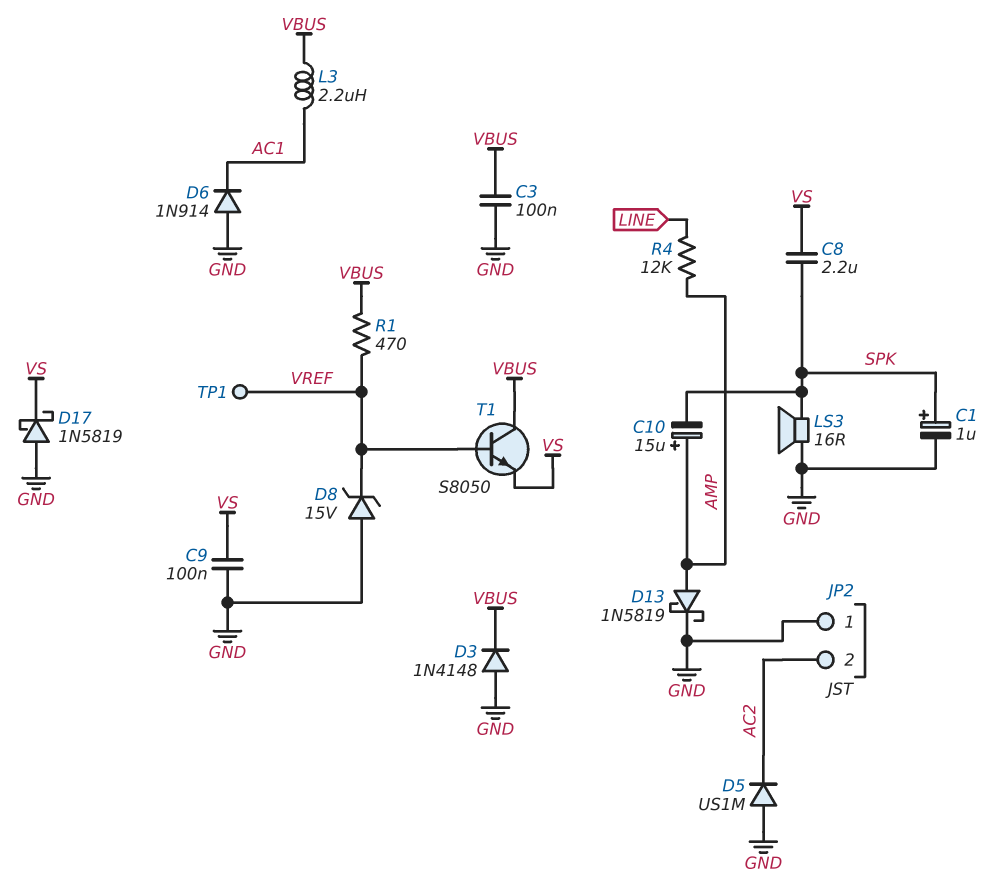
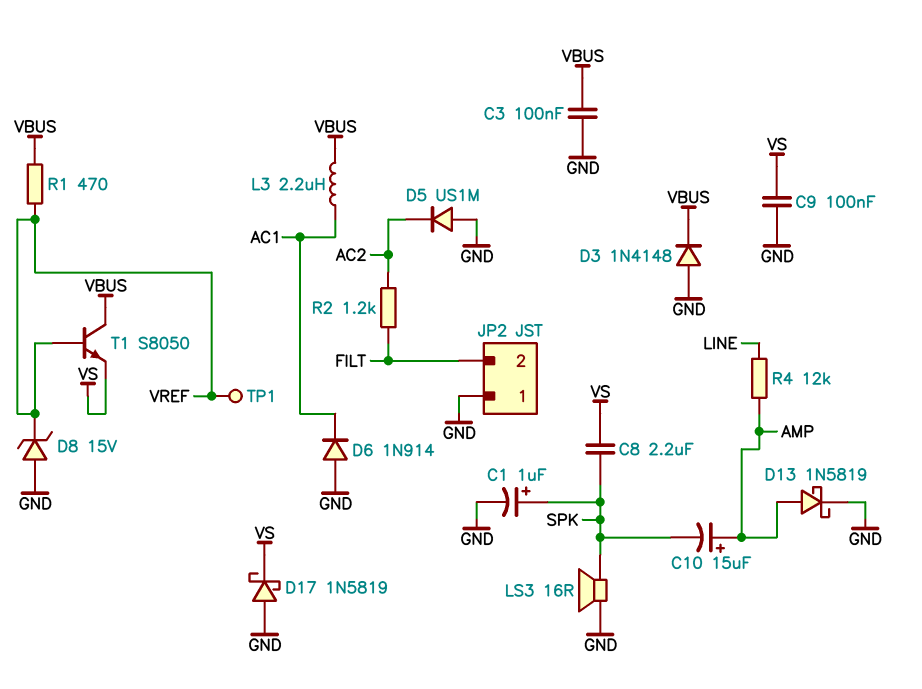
JP2 pin 2: AC2 -> FILT
R2: none -> 1.2k (AC2, FILT)

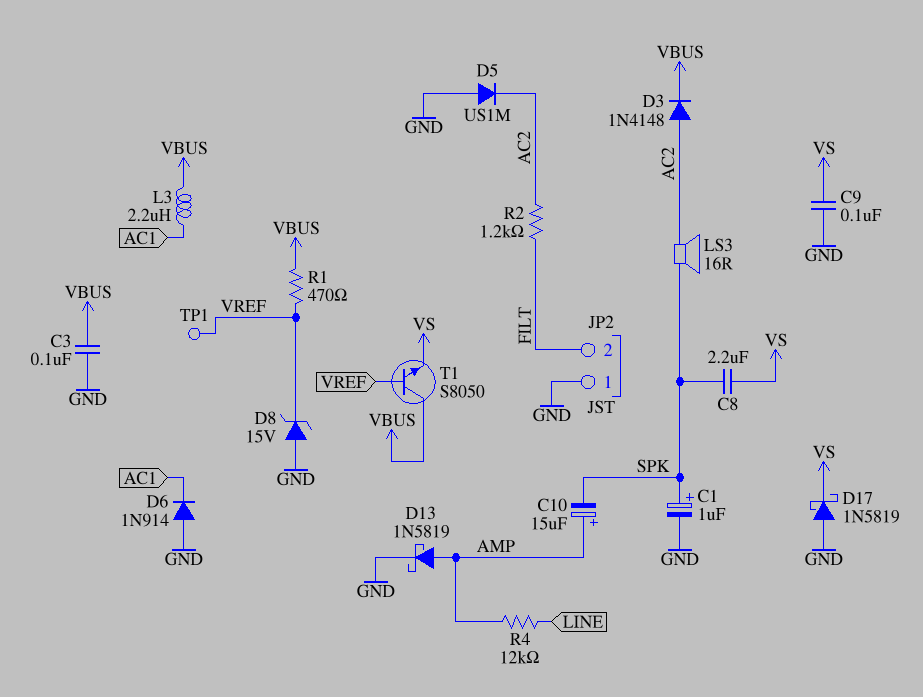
D3: diode 1N4148 (A GND, K VBUS) -> diode 1N4148 (A AC2, K VBUS)
LS3: speaker 16R (GND, SPK) -> speaker 16R (AC2, SPK)

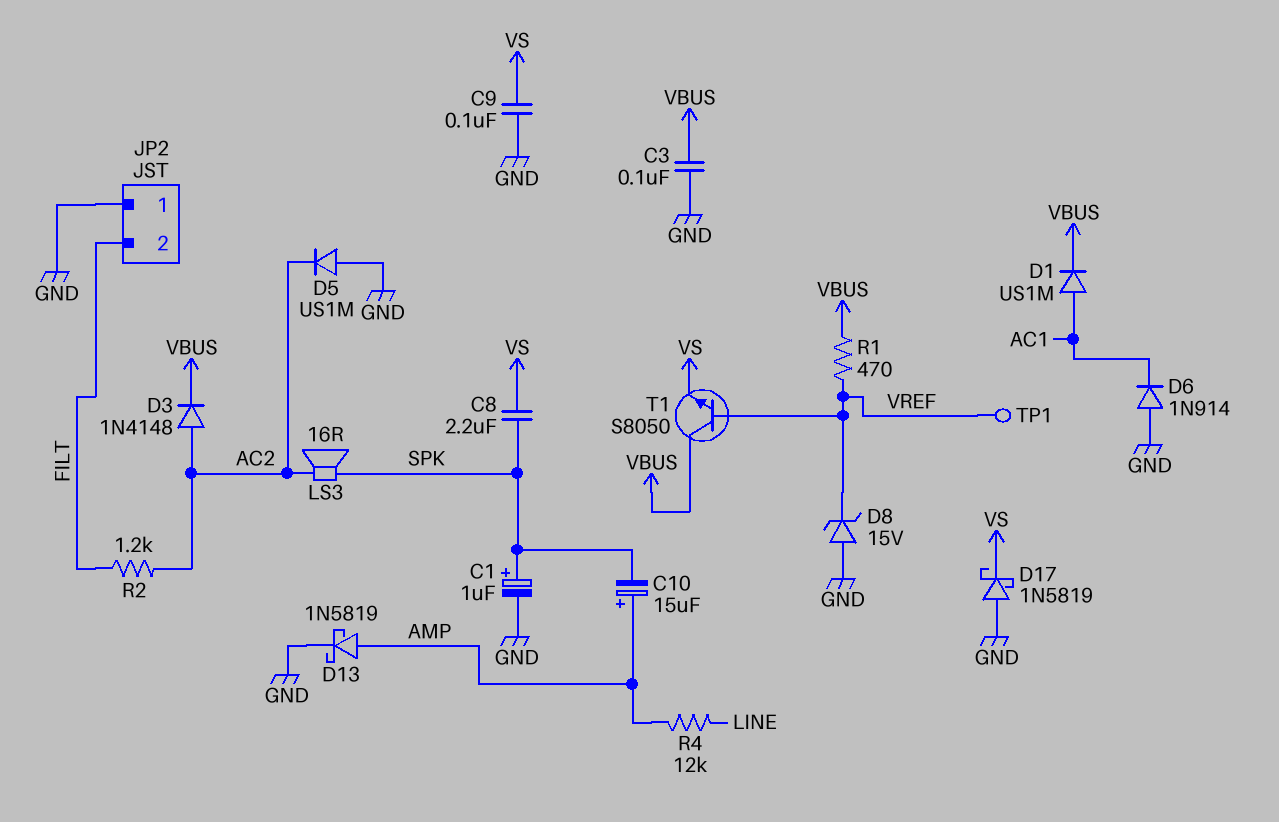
D1: none -> diode US1M (A AC1, K VBUS)
L3: 2.2uH (AC1, VBUS) -> none

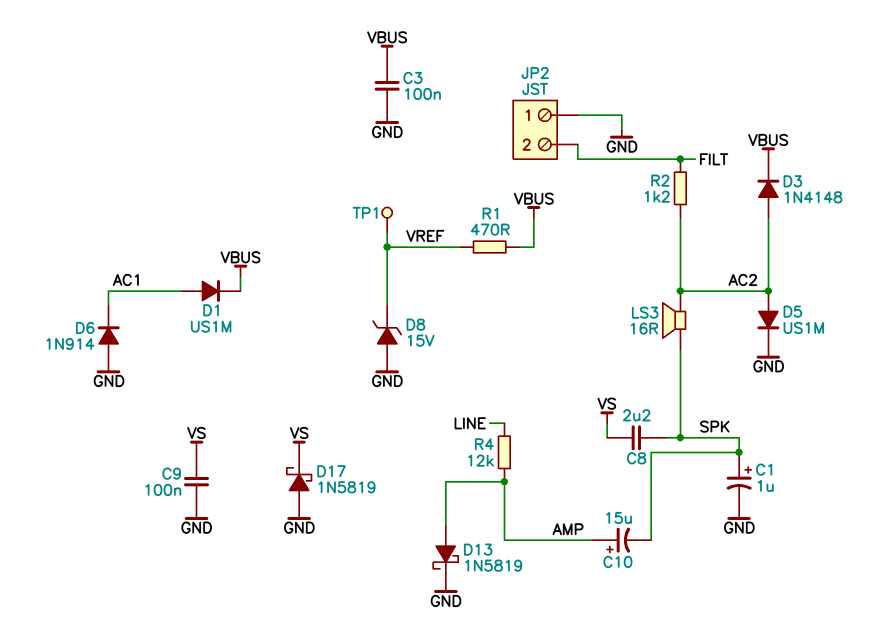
D5: diode US1M (A GND, K AC2) -> diode US1M (A AC2, K GND)
T1: NPN S8050 (B VREF, C VBUS, E VS) -> none

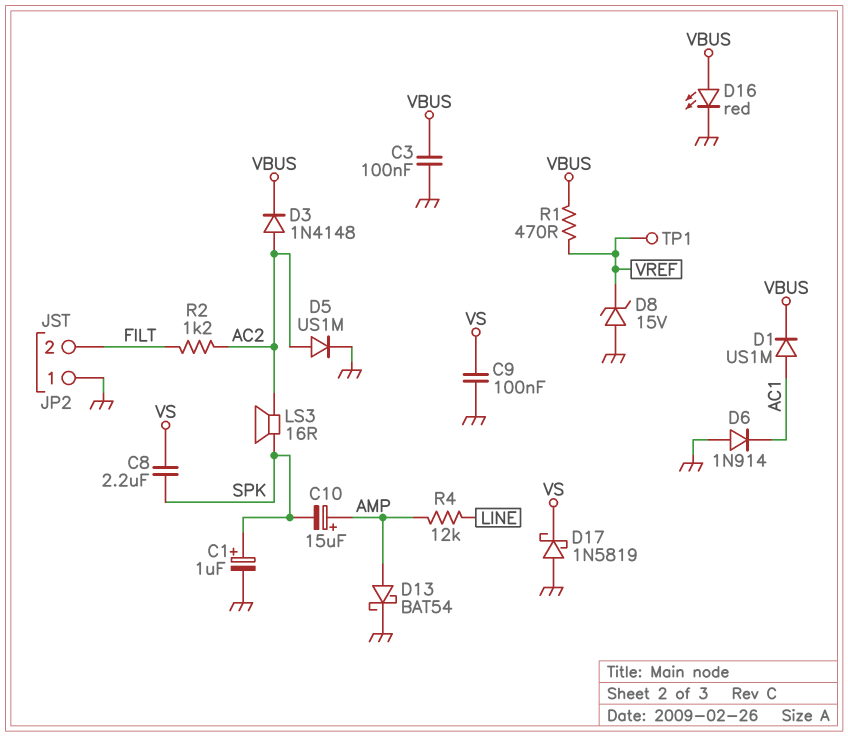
D13: schottky 1N5819 (A AMP, K GND) -> schottky BAT54 (A AMP, K GND)
D16: none -> LED red (A VBUS, K GND)

